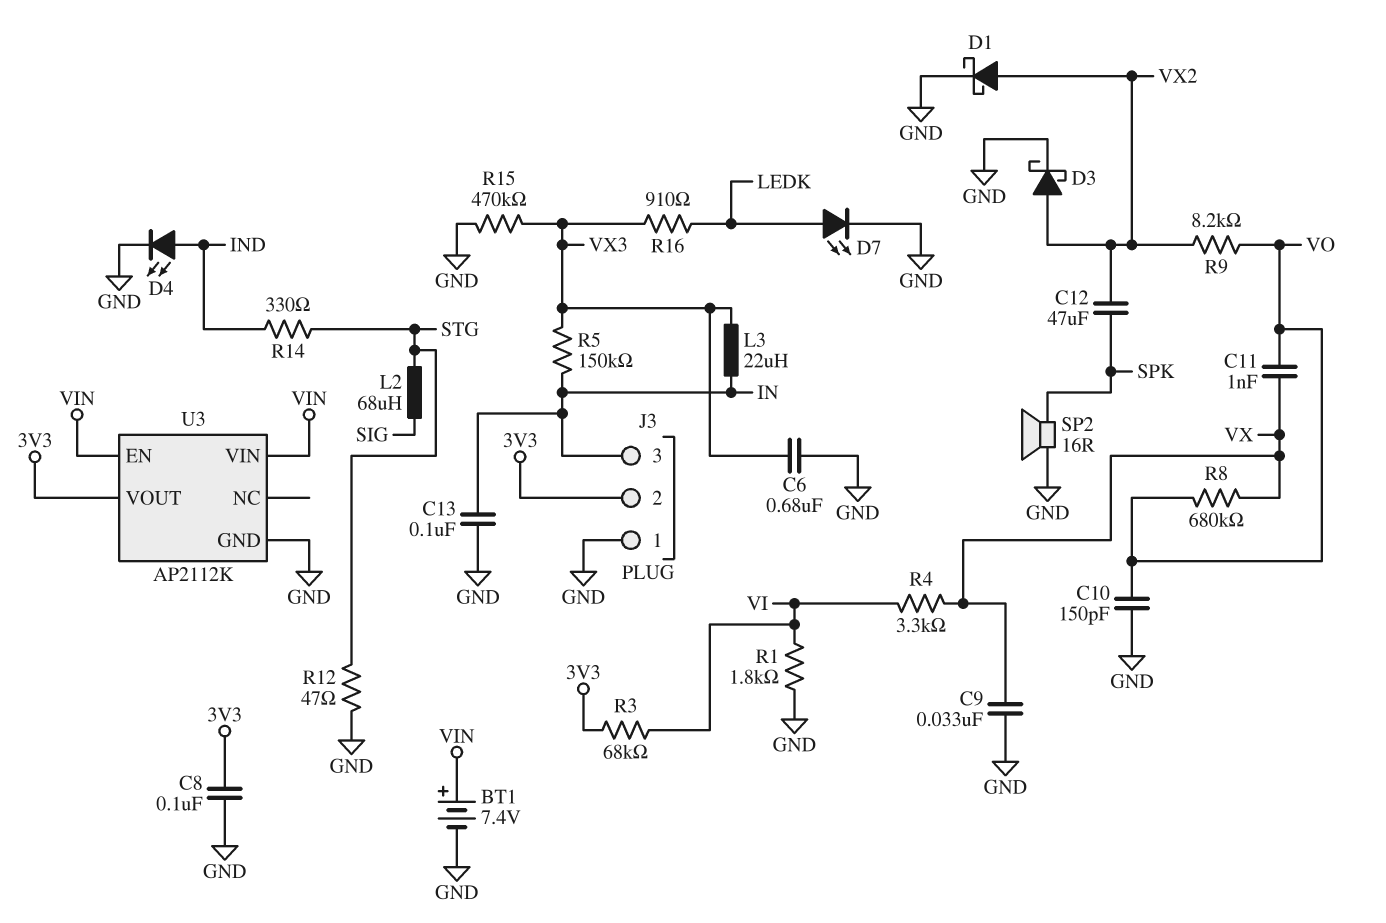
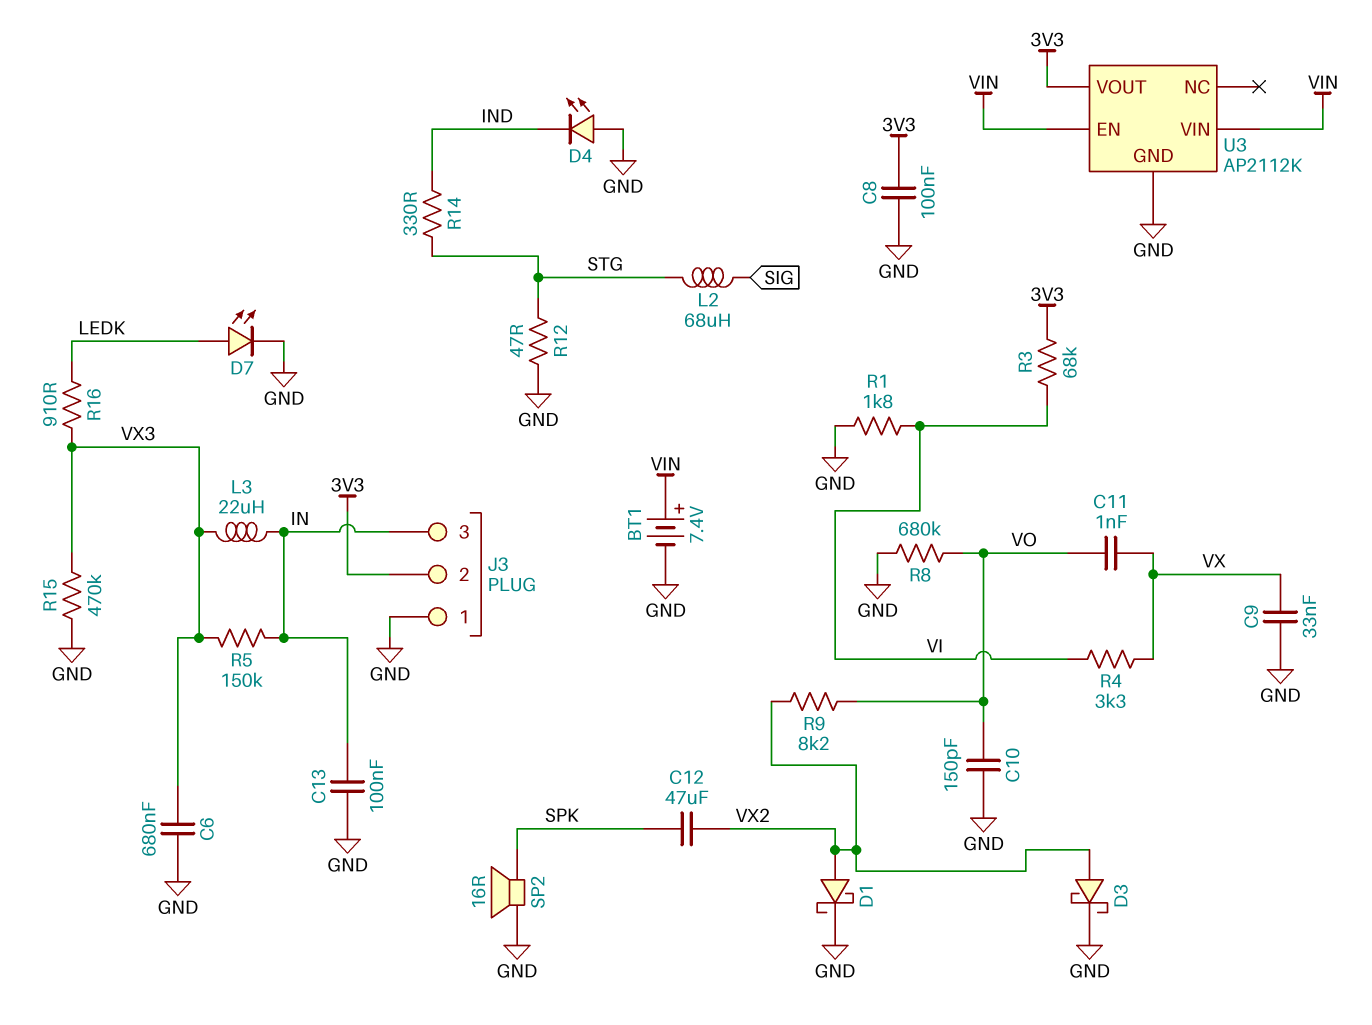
D4: LED (A IND, K GND) -> LED (A GND, K IND)
R8: 680k (VO, VX) -> 680k (GND, VO)

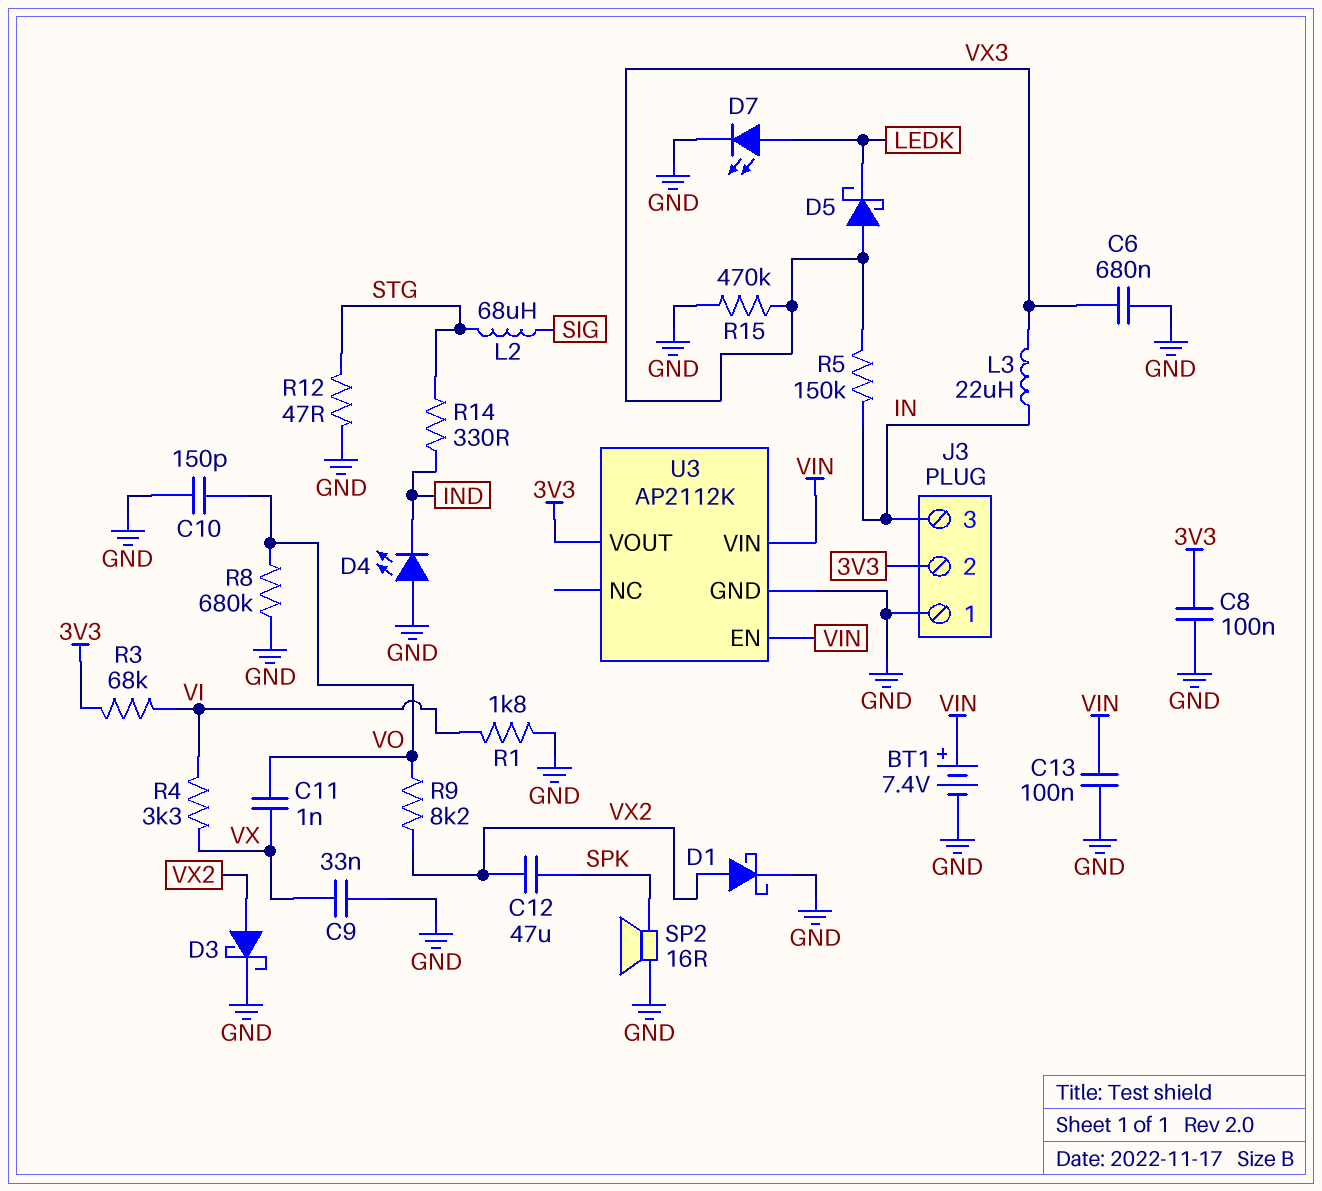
C13: 100nF (GND, IN) -> 100nF (GND, VIN)
D5: none -> schottky (A VX3, K LEDK)
R16: 910 (LEDK, VX3) -> none

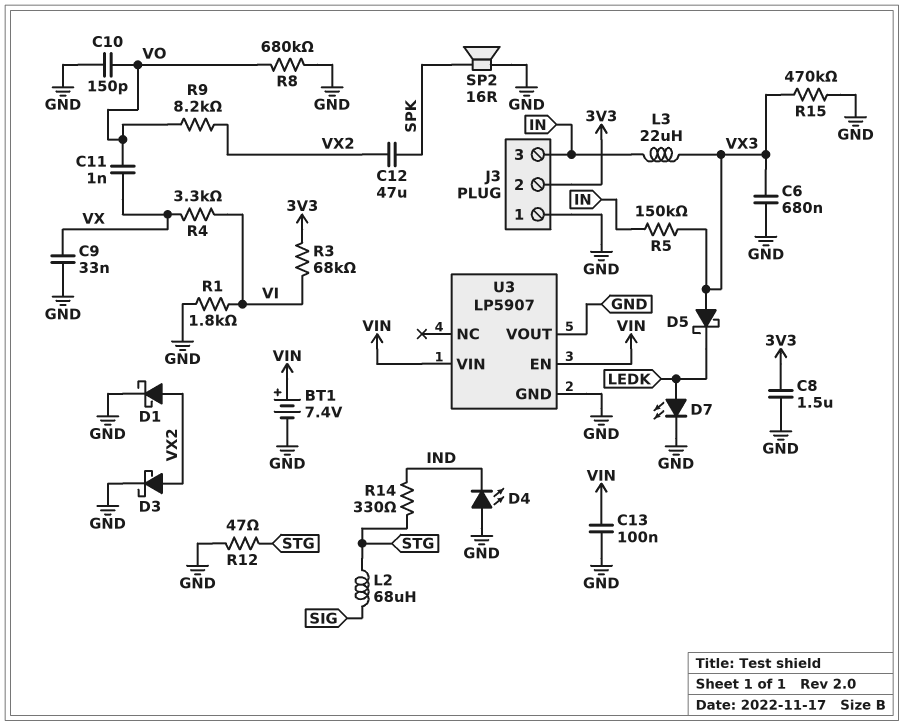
C8: 100nF (3V3, GND) -> 1.5uF (3V3, GND)
U3: AP2112K -> LP5907
U3 pin VOUT: 3V3 -> GND

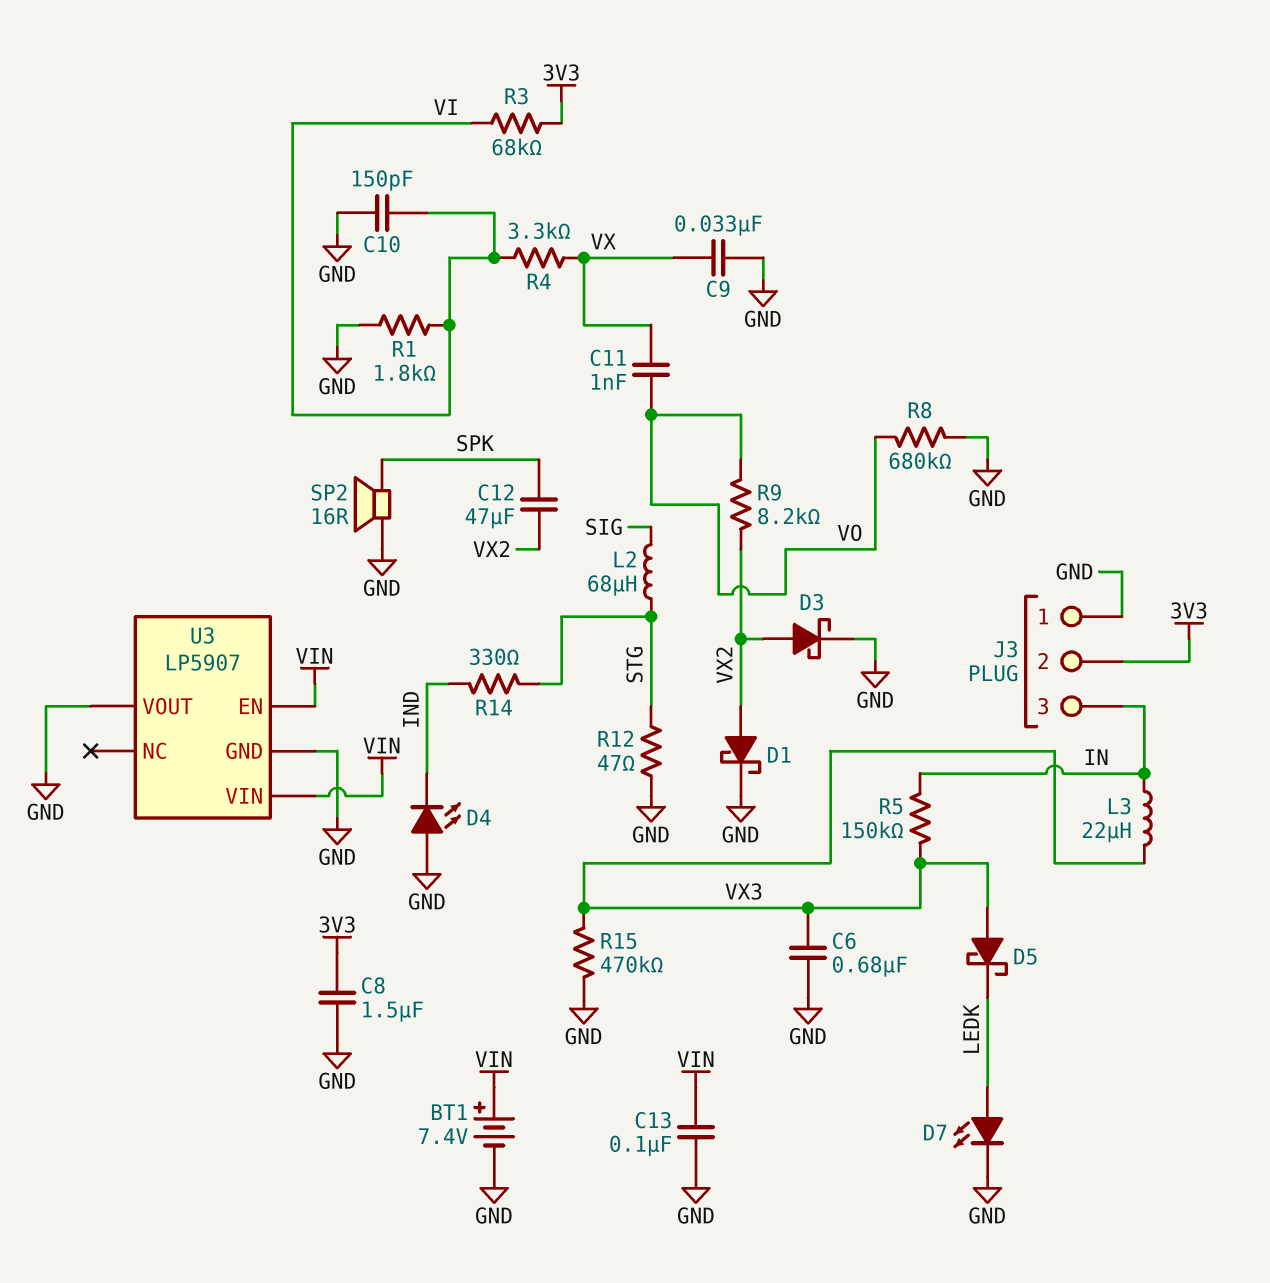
C10: 150pF (GND, VO) -> 150pF (GND, VI)

